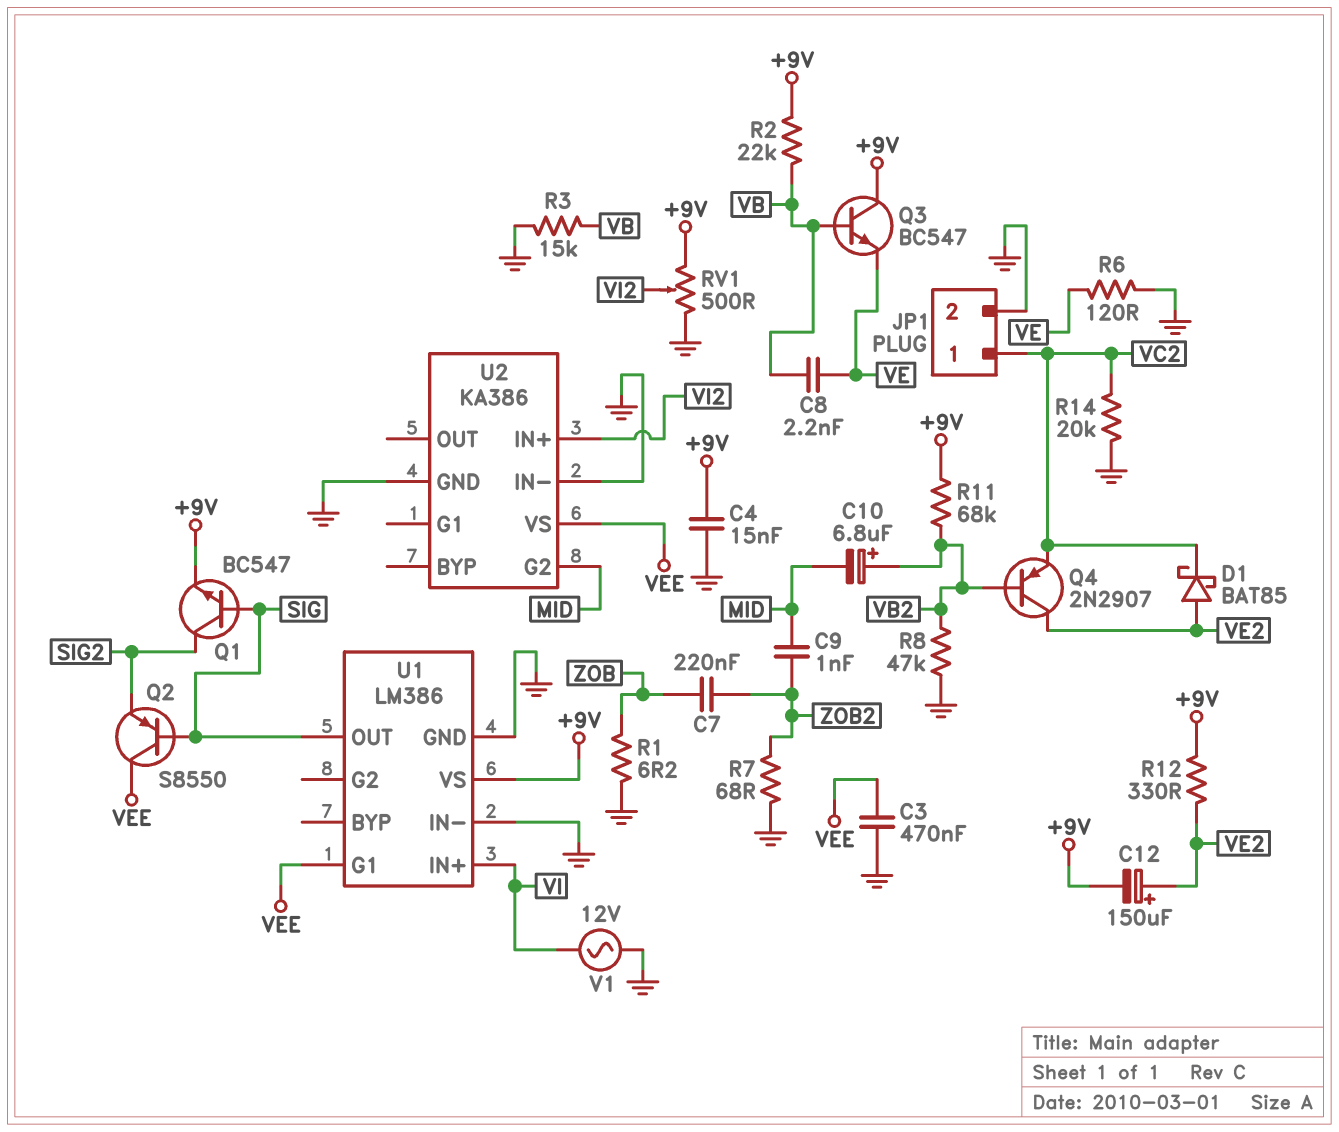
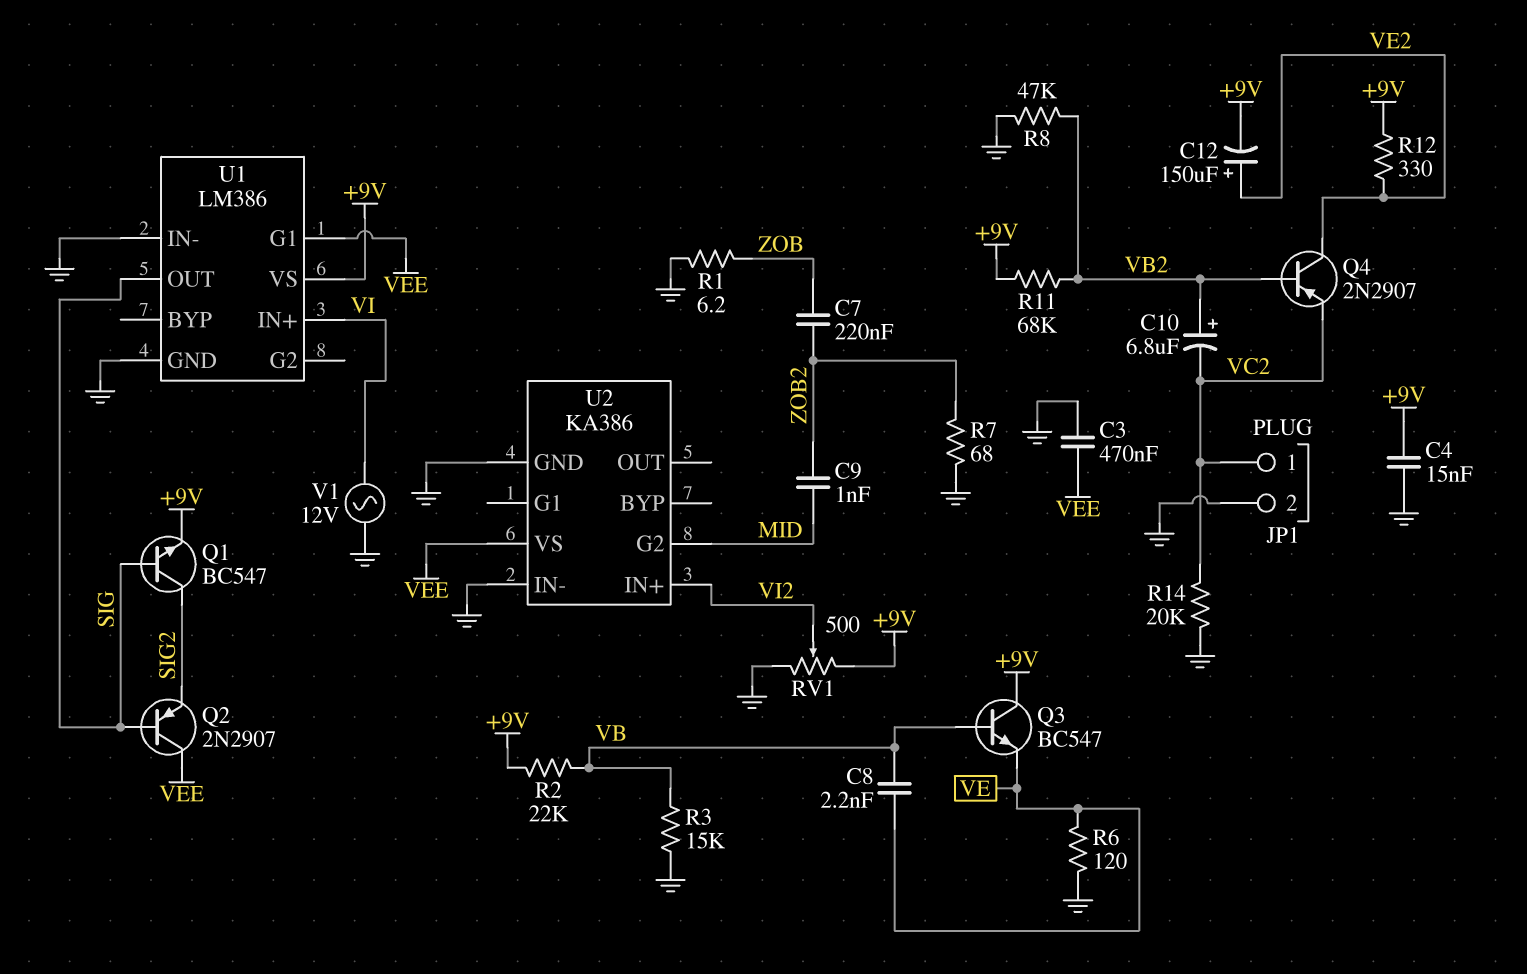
C10: 6.8uF (plus VB2, minus MID) -> 6.8uF (plus VB2, minus VC2)
D1: schottky BAT85 (A VE2, K VC2) -> none
Q2: PNP S8550 (B SIG, C VEE, E SIG2) -> PNP 2N2907 (B SIG, C VEE, E SIG2)

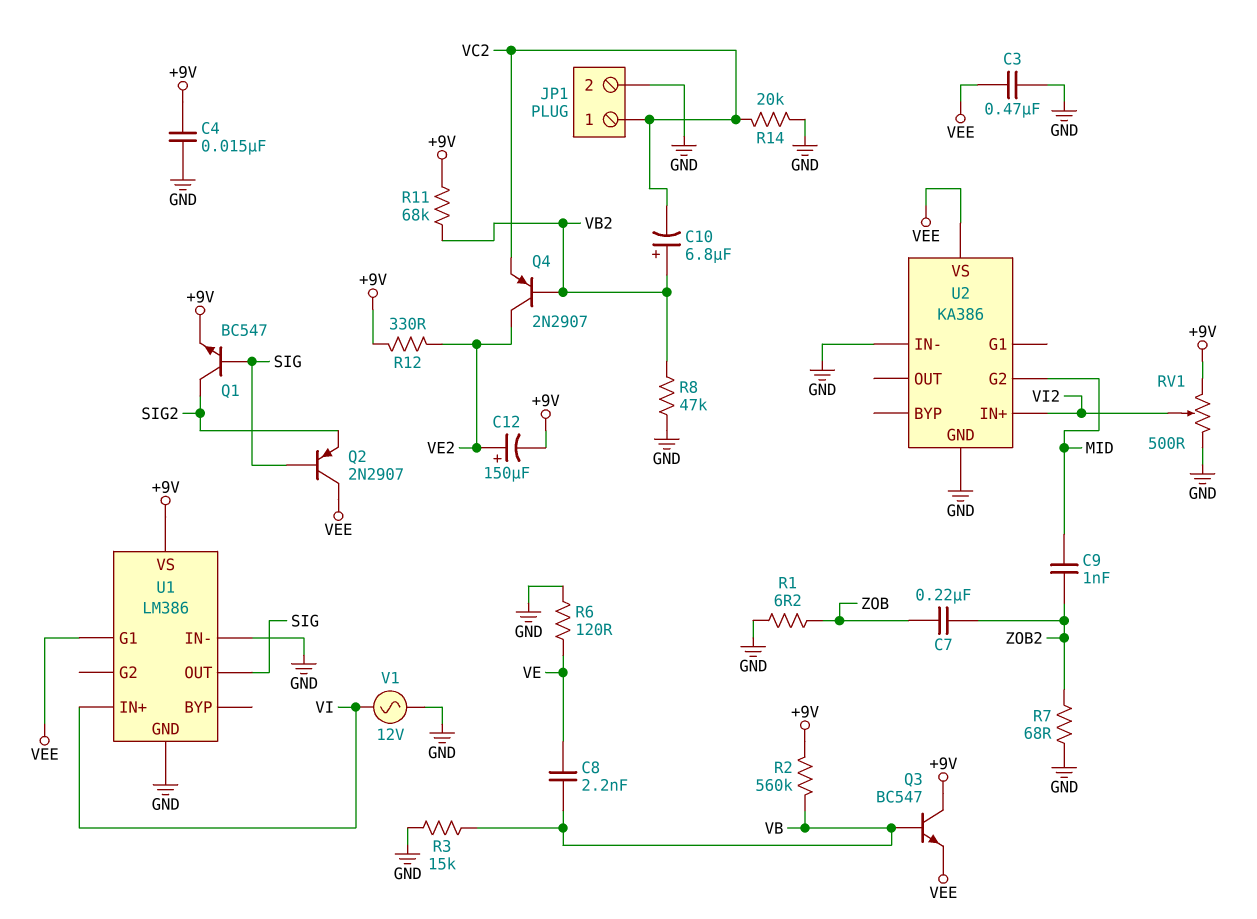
Q3: NPN BC547 (B VB, C +9V, E VE) -> NPN BC547 (B VB, C +9V, E VEE)
R2: 22k (+9V, VB) -> 560k (+9V, VB)

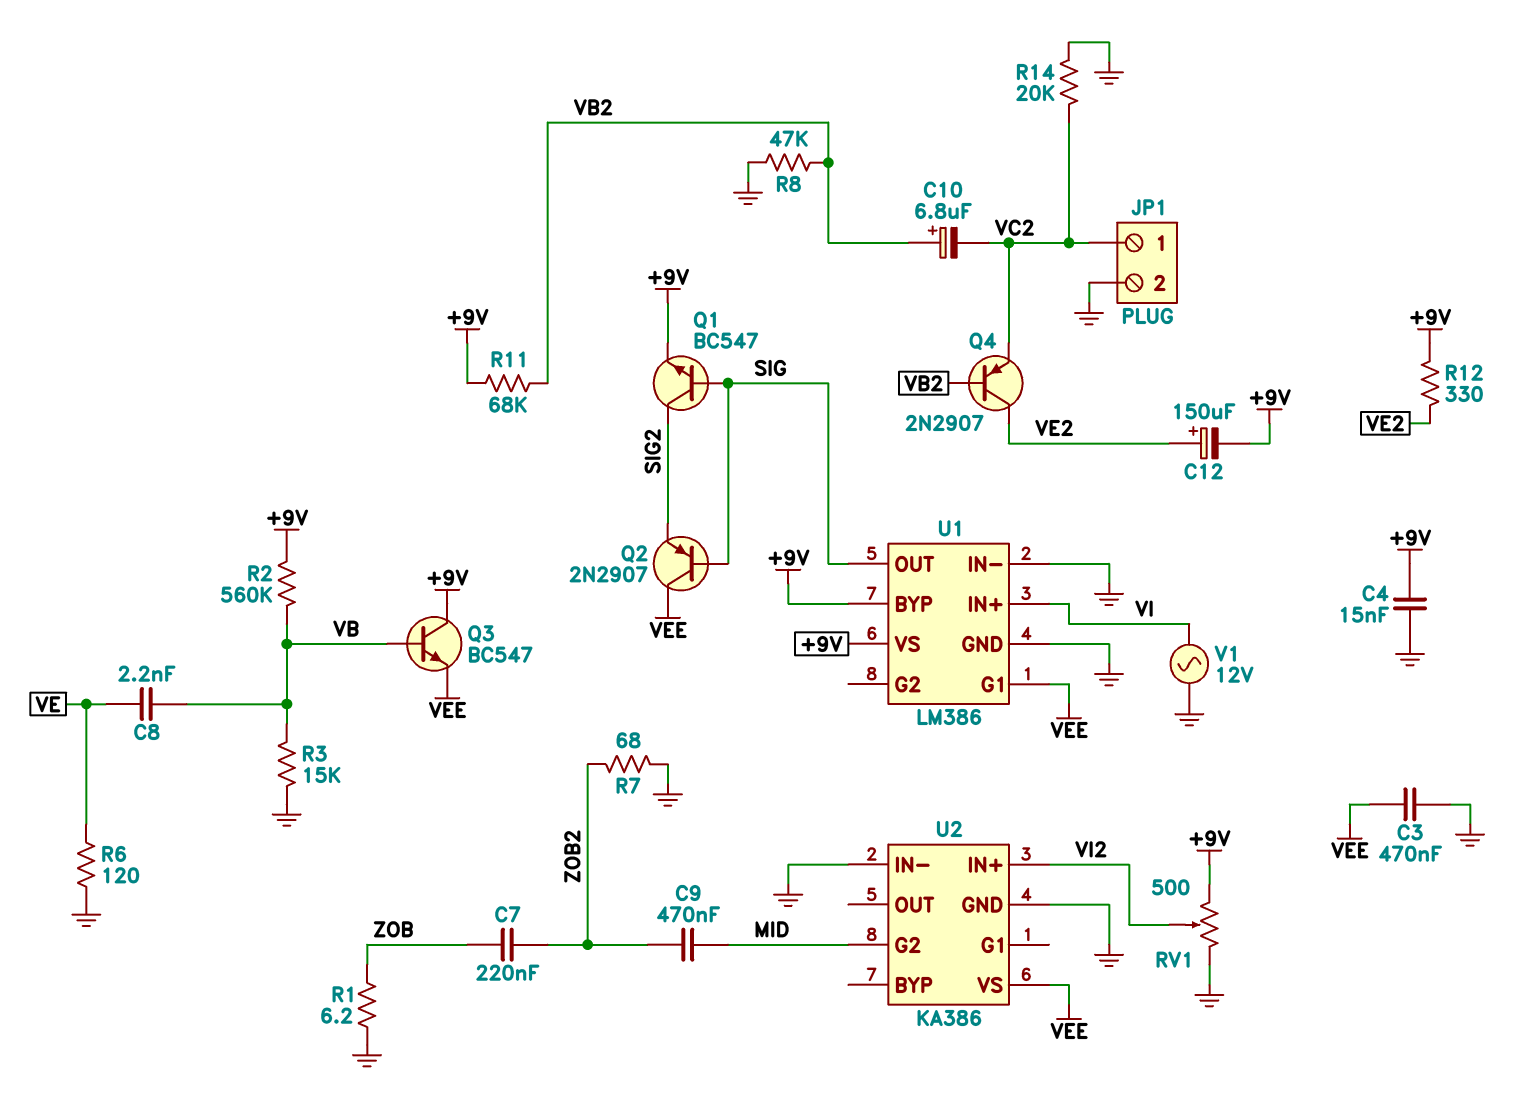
C9: 1nF (MID, ZOB2) -> 470nF (MID, ZOB2)
U1 pin BYP: none -> +9V

